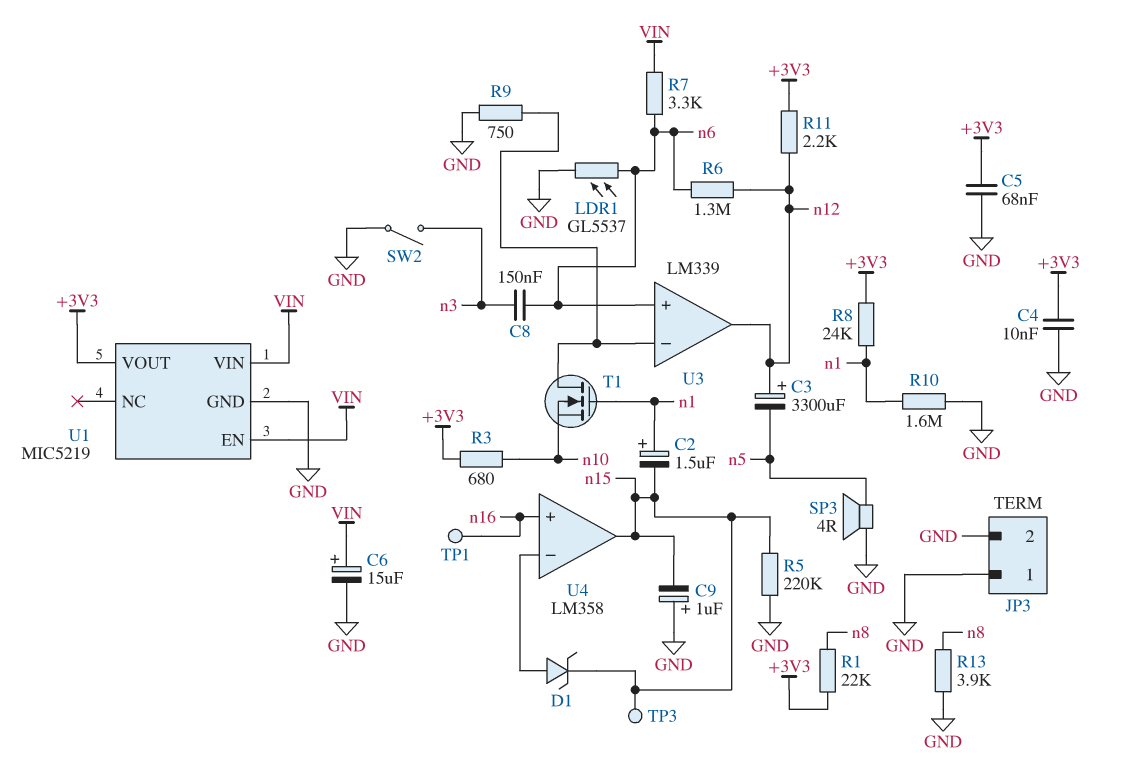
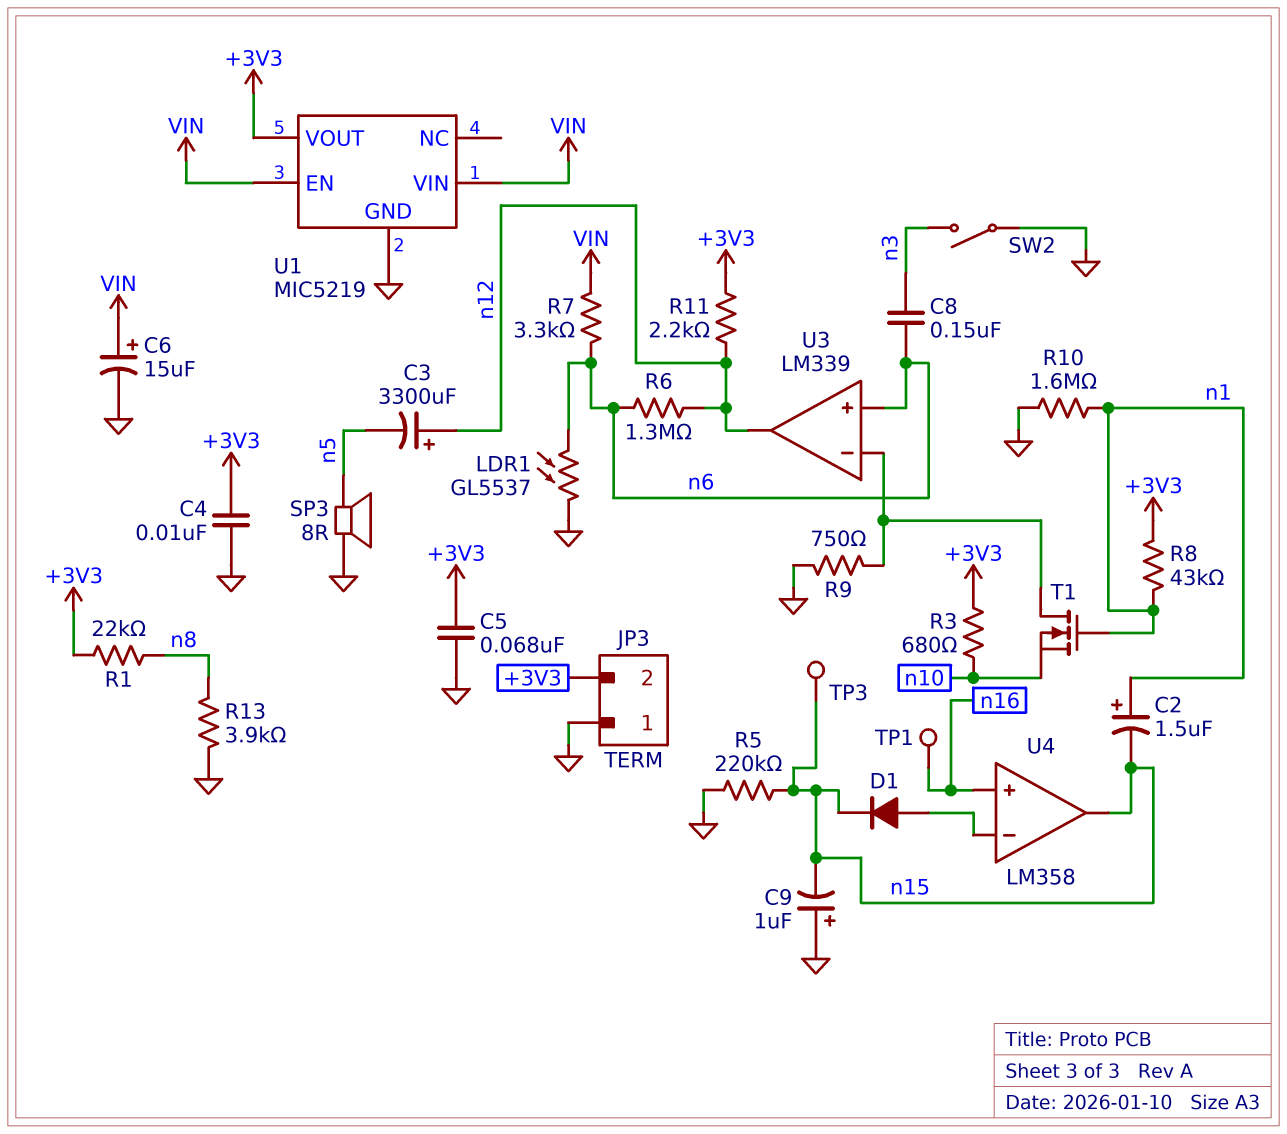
D1: zener (A U4/in-, K n15) -> diode (A U4/in-, K n15)
JP3 pin 2: GND -> +3V3
R8: 24k (+3V3, n1) -> 43k (+3V3, n1)
SP3: speaker 4R (GND, n5) -> speaker 8R (GND, n5)

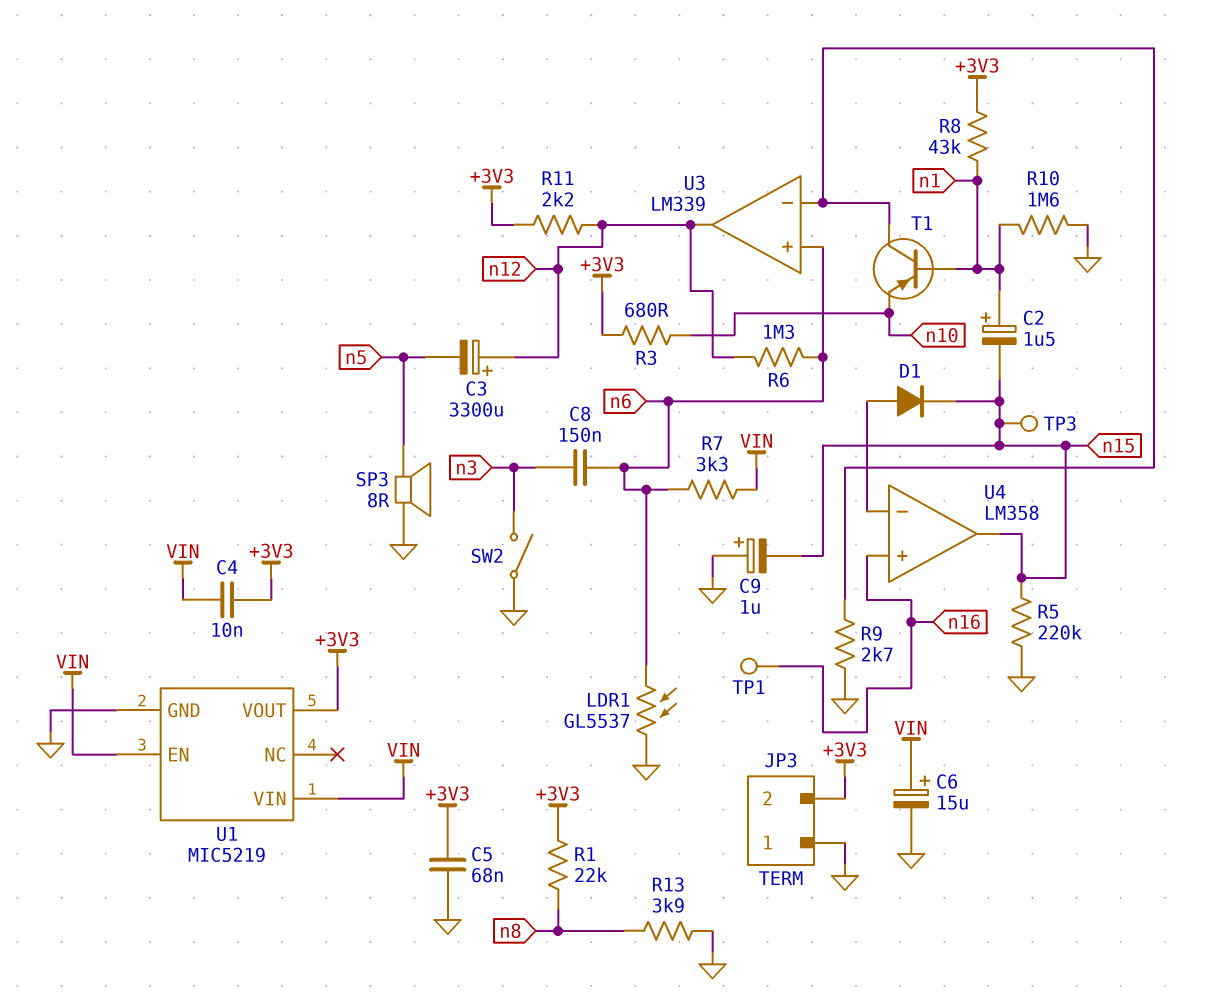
C4: 10nF (+3V3, GND) -> 10nF (+3V3, VIN)
R9: 750 (GND, U3/in-) -> 2.7k (GND, U3/in-)
T1: NMOS (G n1, D U3/in-, S n10) -> PNP (B n1, C U3/in-, E n10)

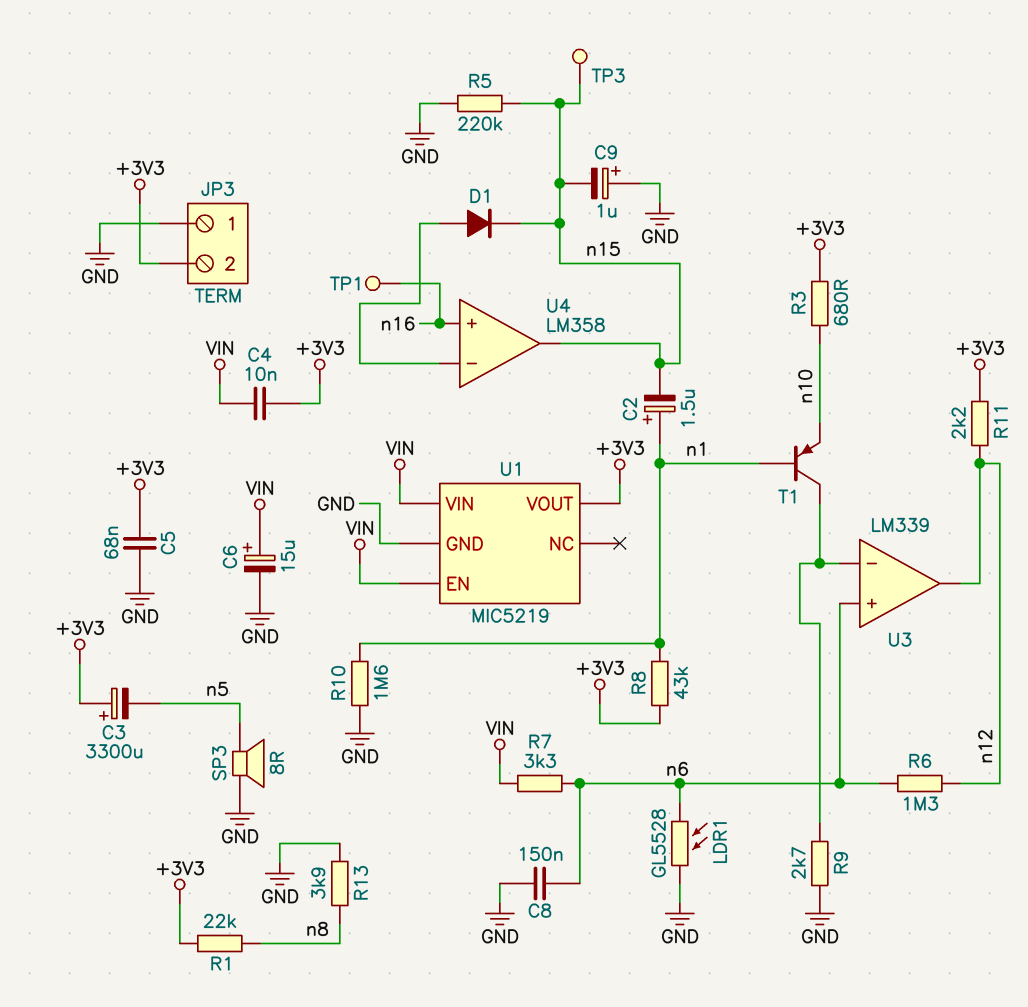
C3: 3300uF (plus n12, minus n5) -> 3300uF (plus +3V3, minus n5)
C8: 150nF (n3, n6) -> 150nF (GND, n6)
LDR1: GL5537 (GND, n6) -> GL5528 (GND, n6)
SW2: switch (GND, n3) -> none

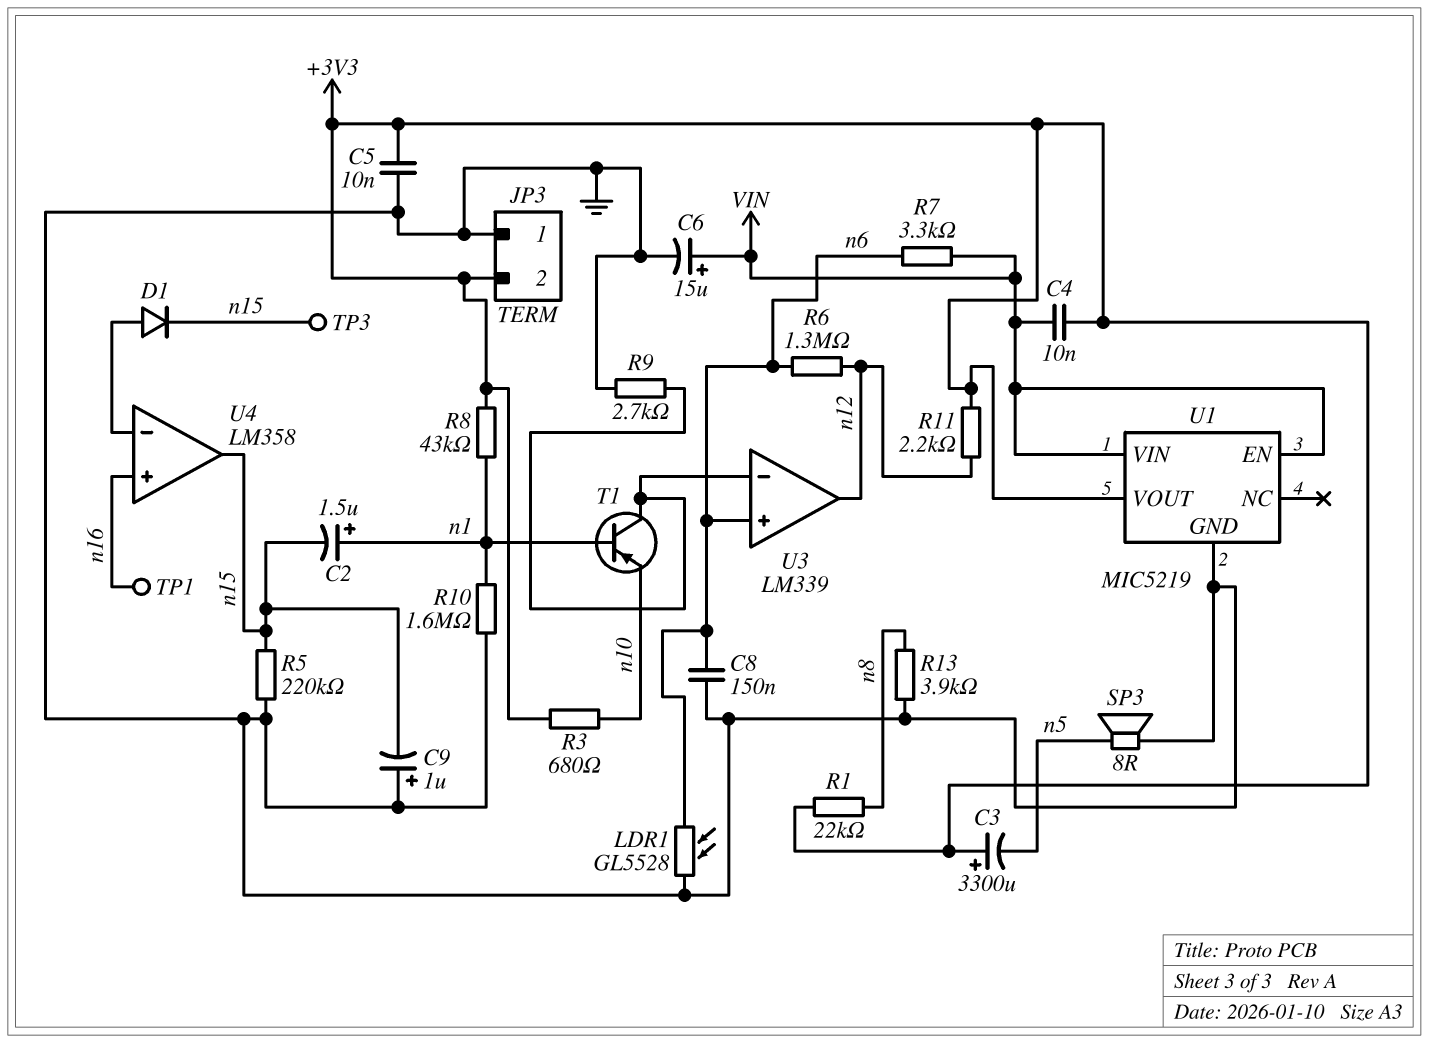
C5: 68nF (+3V3, GND) -> 10nF (+3V3, GND)

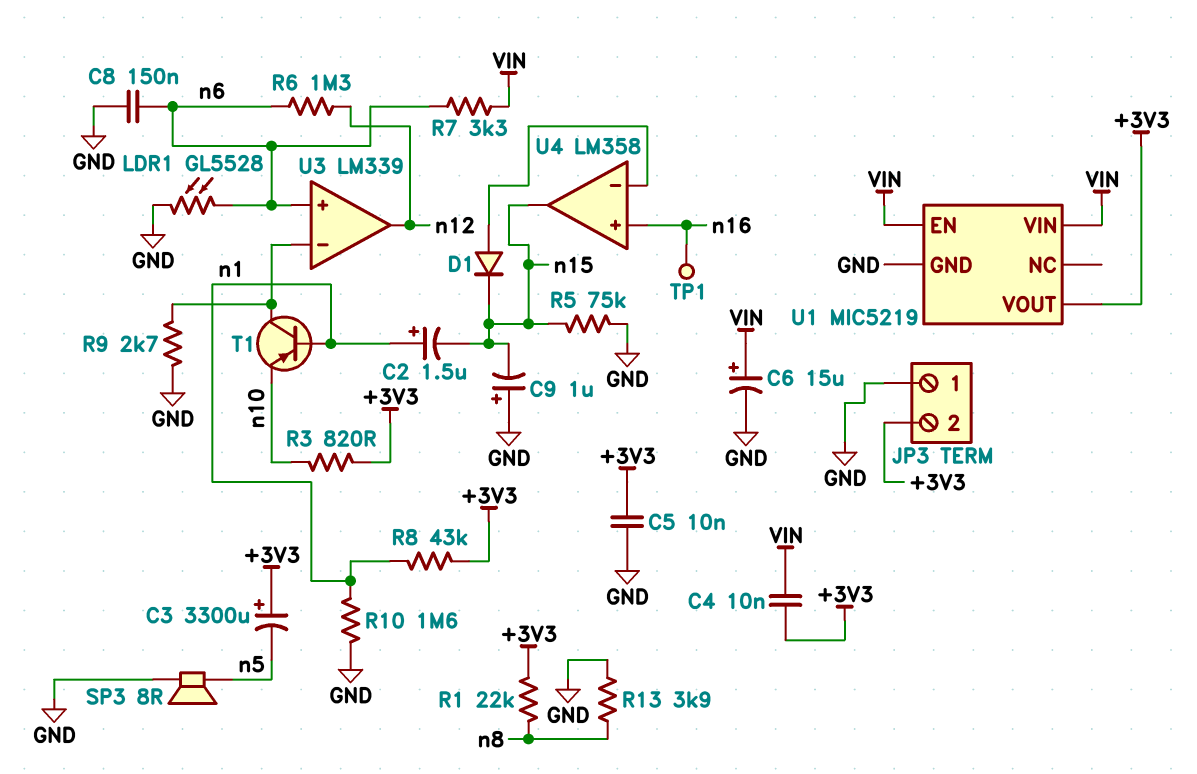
R3: 680 (+3V3, n10) -> 820 (+3V3, n10)
R5: 220k (GND, n15) -> 75k (GND, n15)
R11: 2.2k (+3V3, n12) -> none
TP3: test point (n15) -> none

